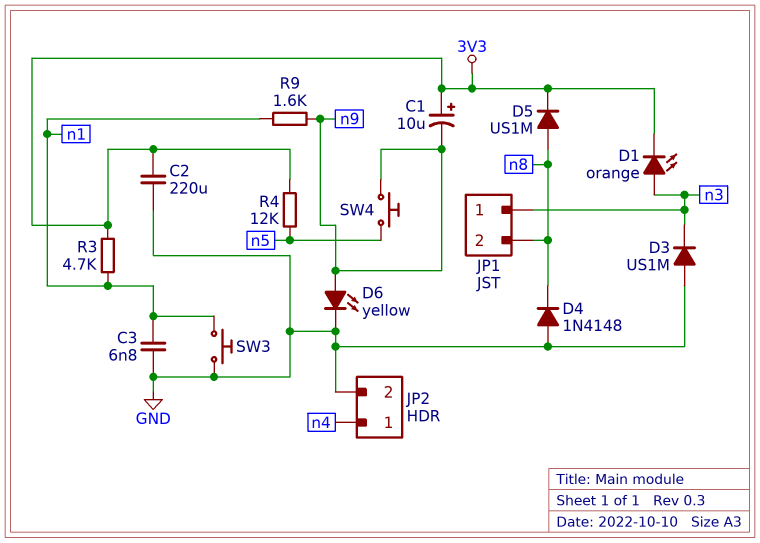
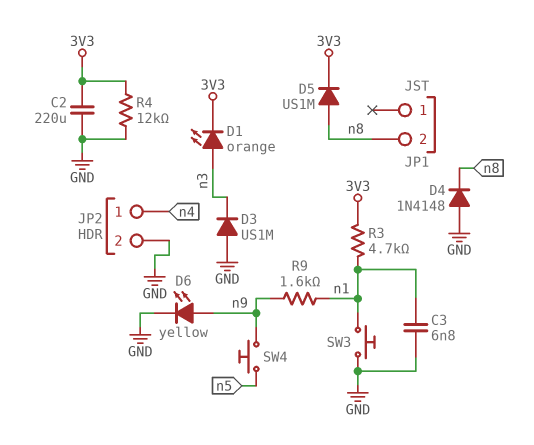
C1: 10uF (plus 3V3, minus n9) -> none
JP1 pin 1: n3 -> none
R4: 12k (3V3, n5) -> 12k (3V3, GND)

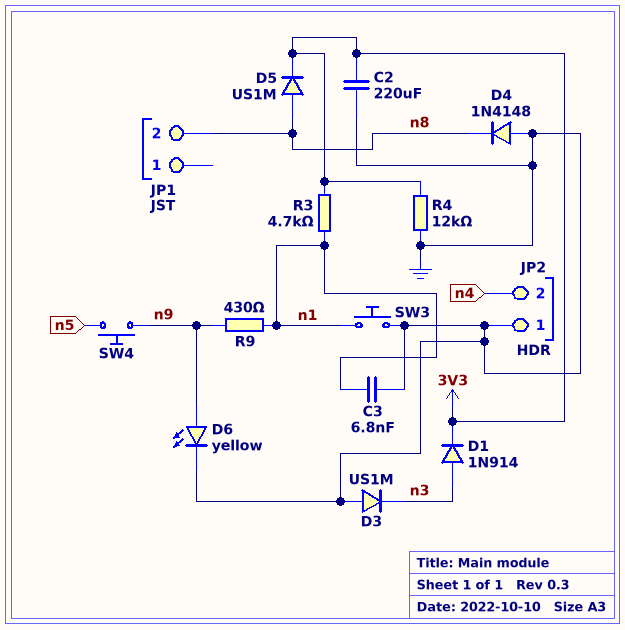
D1: LED orange (A n3, K 3V3) -> diode 1N914 (A n3, K 3V3)
JP2 pin 1: n4 -> GND
JP2 pin 2: GND -> n4
R9: 1.6k (n1, n9) -> 430 (n1, n9)

